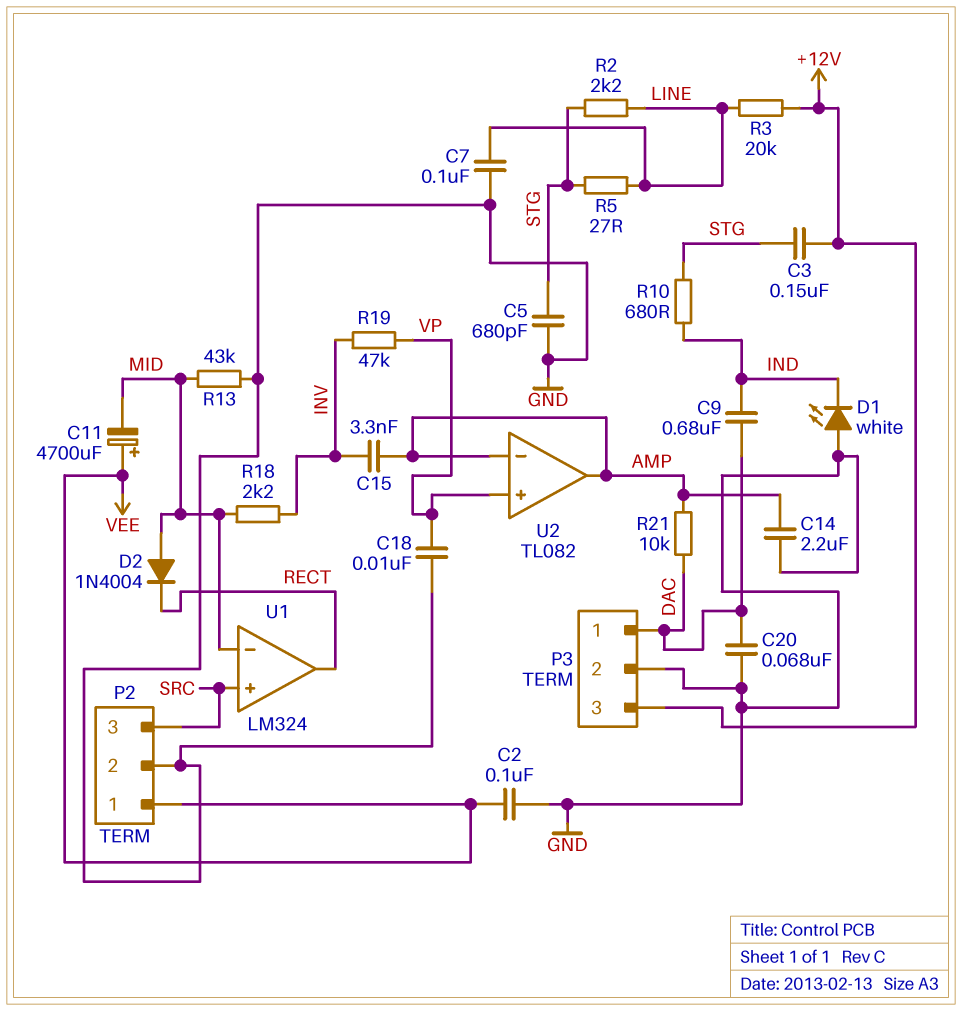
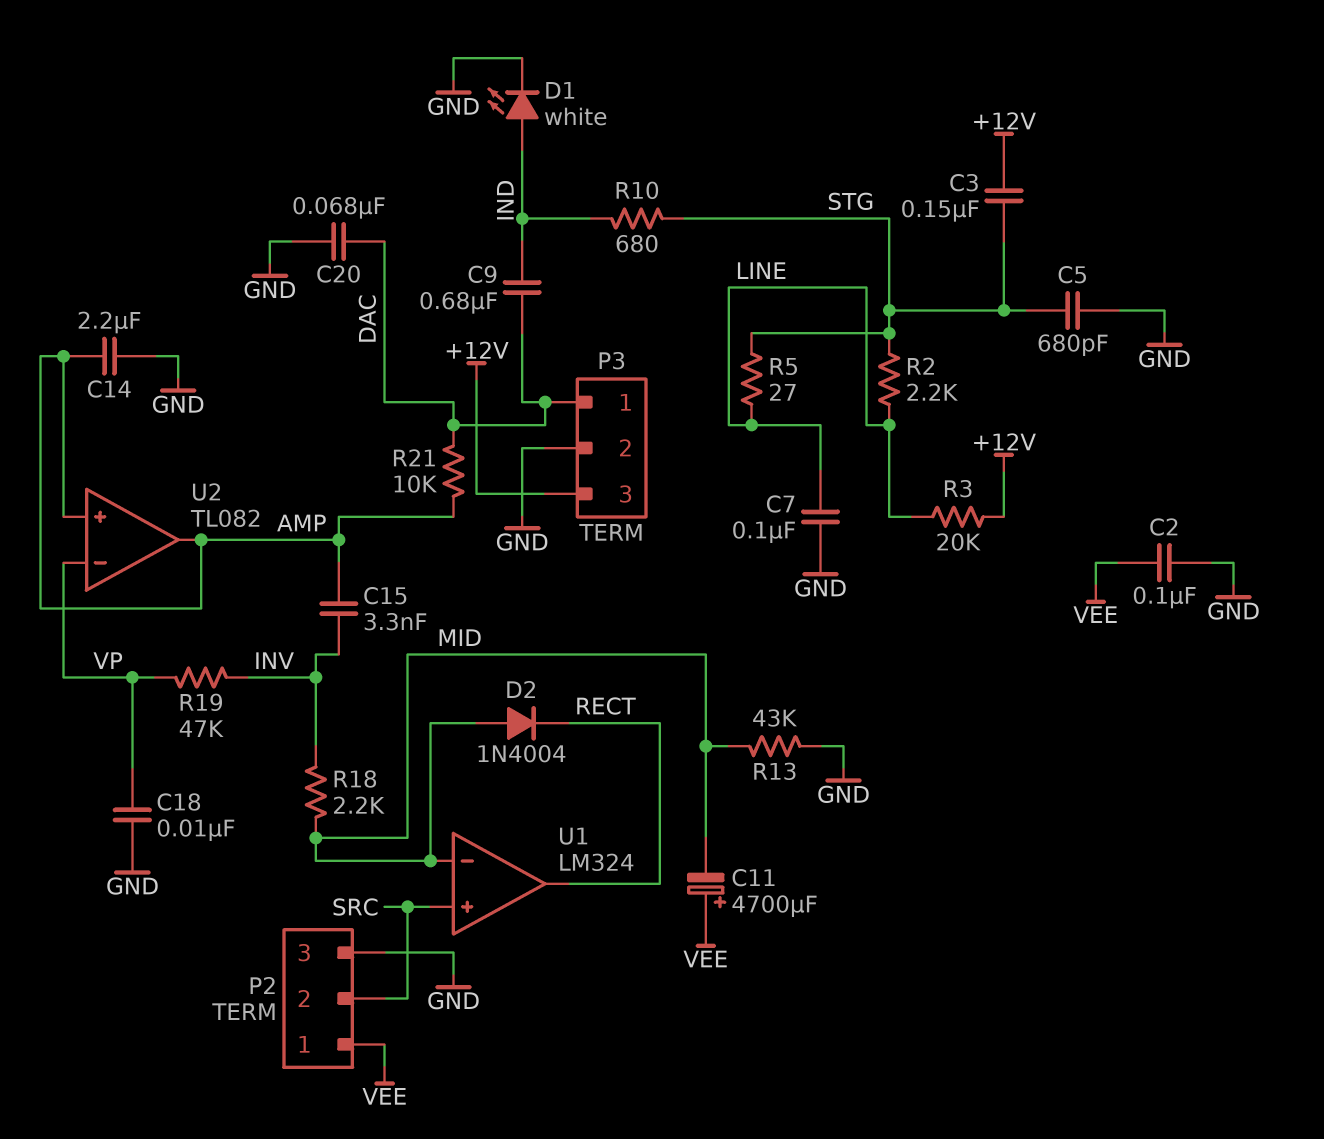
D1: LED white (A GND, K IND) -> LED white (A IND, K GND)
P2 pin 2: GND -> SRC
P2 pin 3: SRC -> GND
U2 pin in+: VP -> AMP
U2 pin in-: AMP -> VP

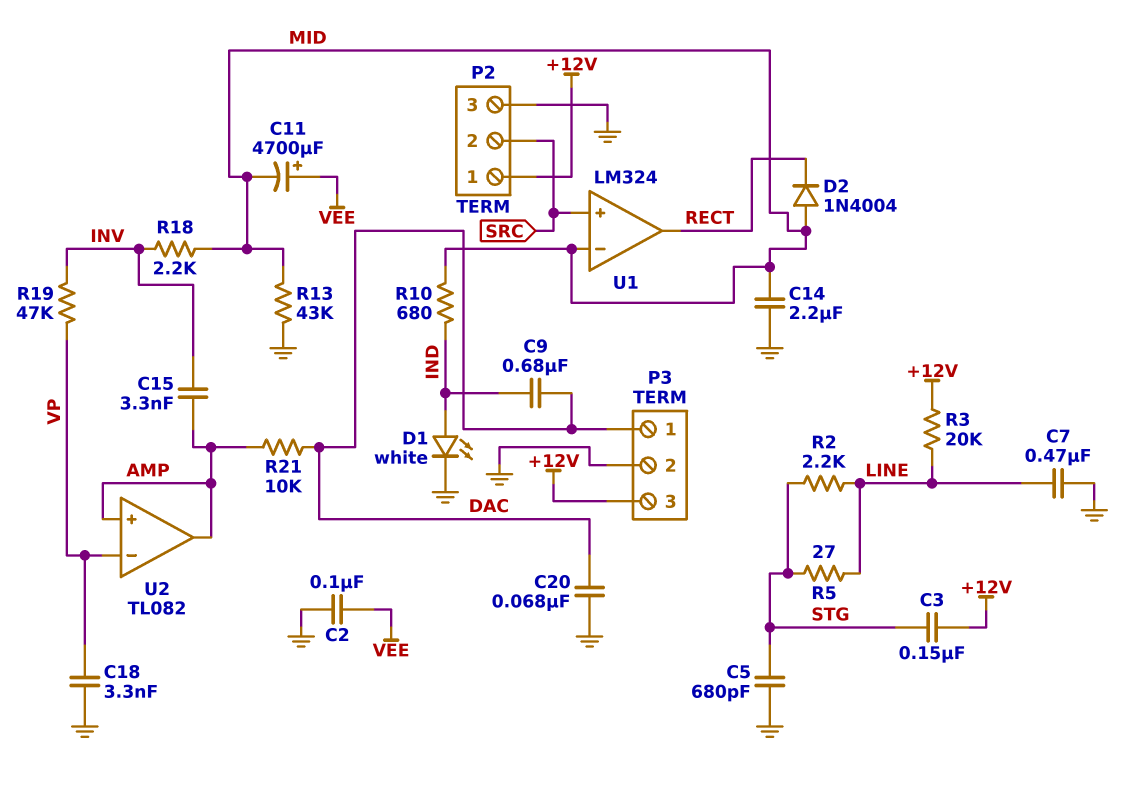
C7: 100nF (GND, LINE) -> 470nF (GND, LINE)
C14: 2.2uF (AMP, GND) -> 2.2uF (GND, MID)
C18: 10nF (GND, VP) -> 3.3nF (GND, VP)
P2 pin 1: VEE -> +12V
R10: 680 (IND, STG) -> 680 (IND, MID)

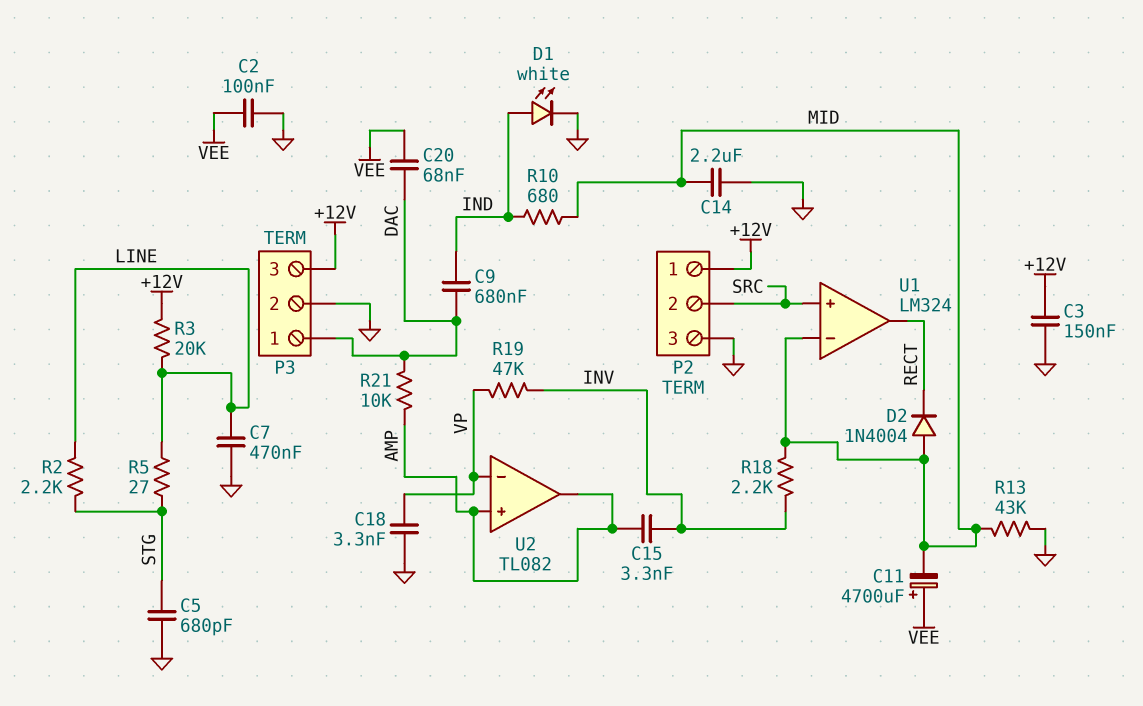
C3: 150nF (+12V, STG) -> 150nF (+12V, GND)
C20: 68nF (DAC, GND) -> 68nF (DAC, VEE)

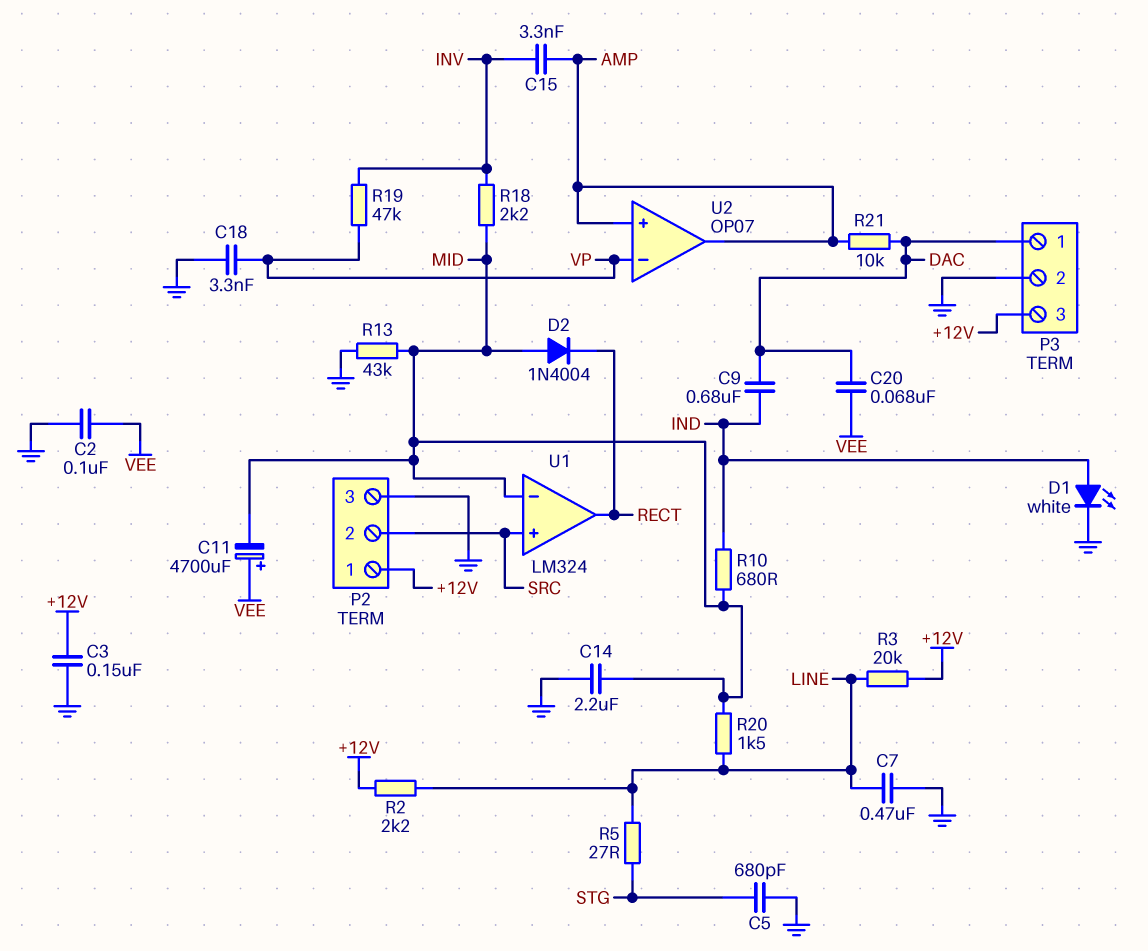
R2: 2.2k (LINE, STG) -> 2.2k (+12V, LINE)
R20: none -> 1.5k (LINE, MID)
U2: TL082 -> OP07

